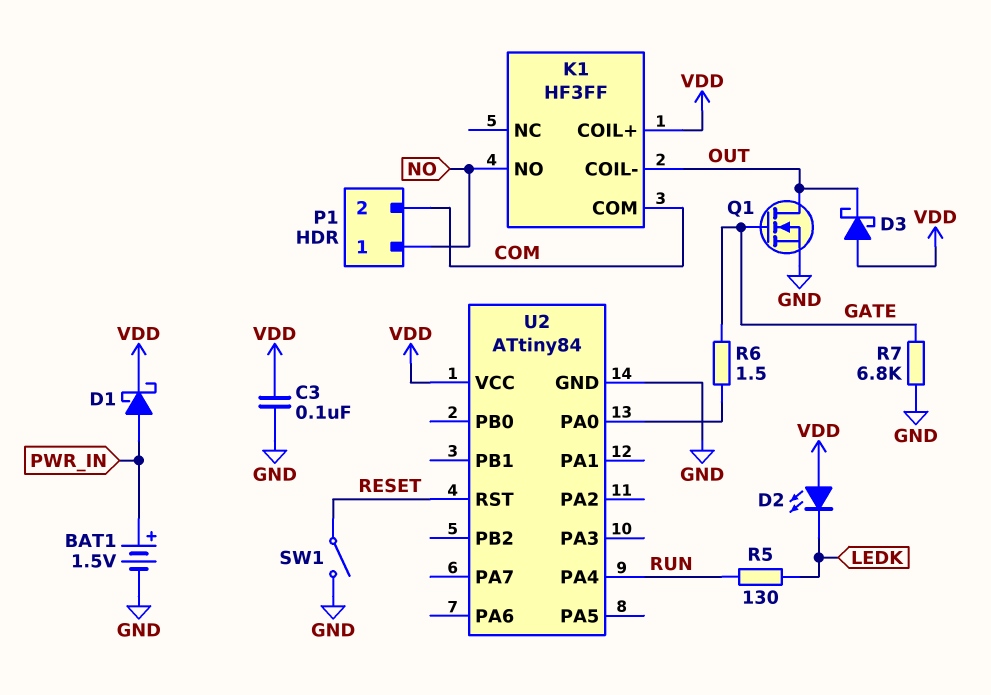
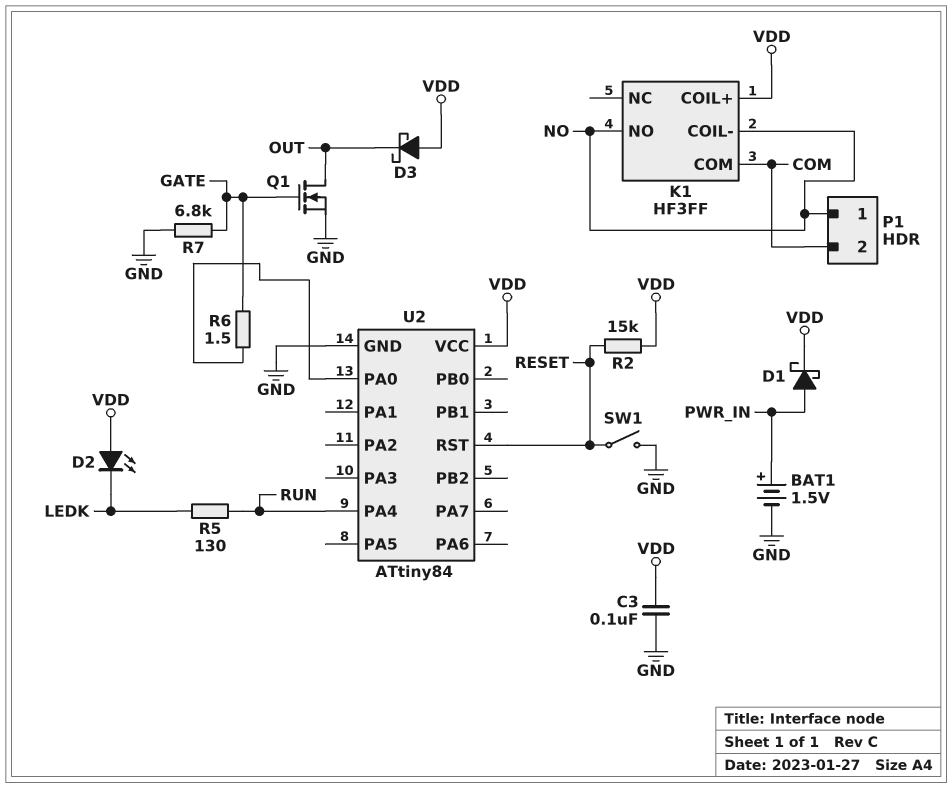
K1 pin COIL-: OUT -> NO
R2: none -> 15k (RESET, VDD)

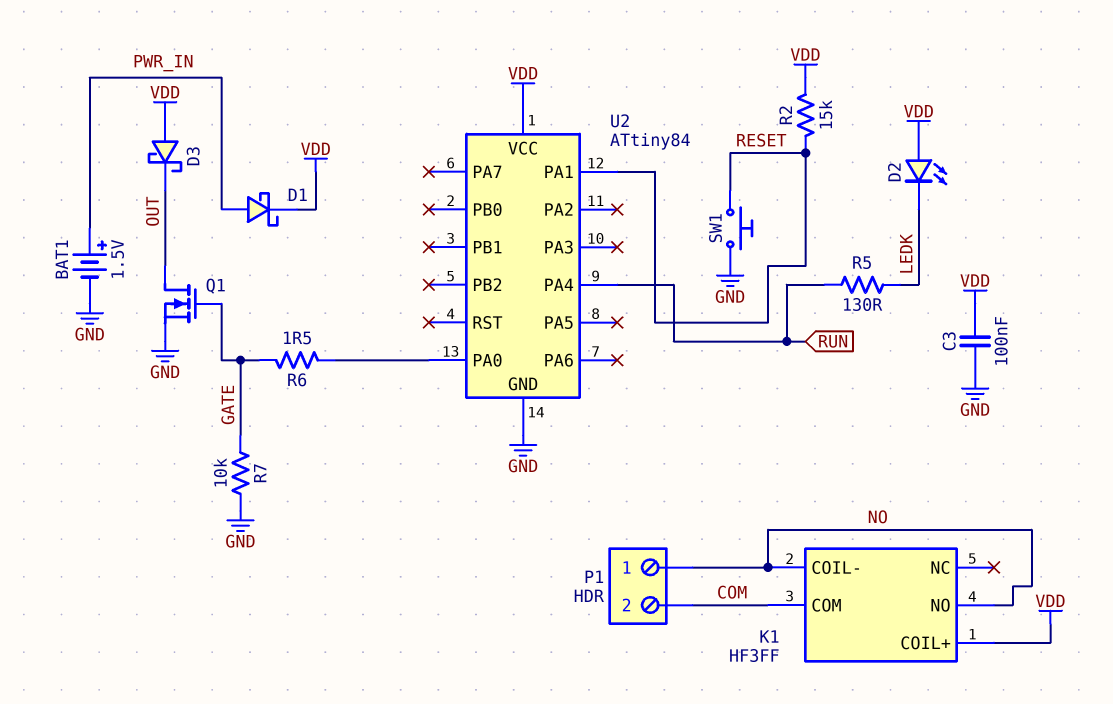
R7: 6.8k (GATE, GND) -> 10k (GATE, GND)
SW1: switch (GND, RESET) -> button (GND, RESET)
U2 pin PA1: none -> RESET
U2 pin RST: RESET -> none

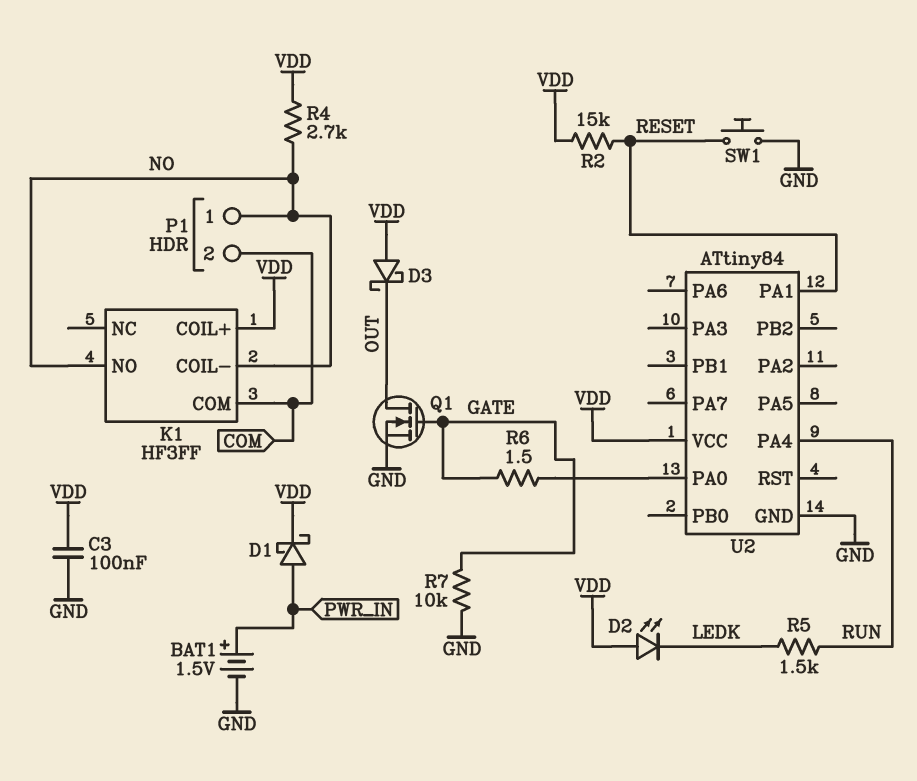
R4: none -> 2.7k (NO, VDD)
R5: 130 (LEDK, RUN) -> 1.5k (LEDK, RUN)

